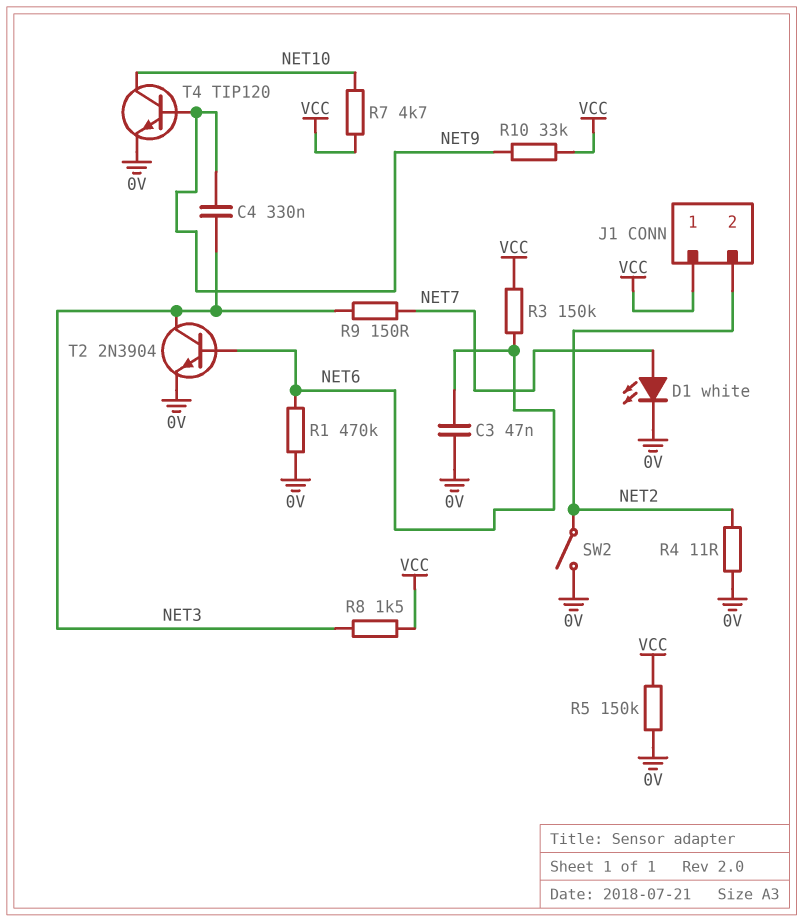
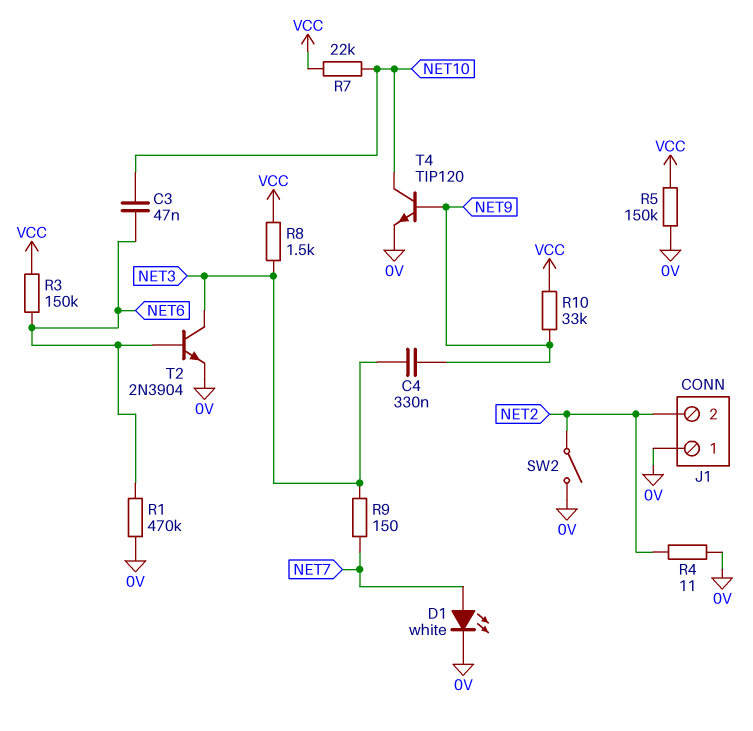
C3: 47nF (0V, NET6) -> 47nF (NET6, NET10)
J1 pin 1: VCC -> 0V
R7: 4.7k (NET10, VCC) -> 22k (NET10, VCC)

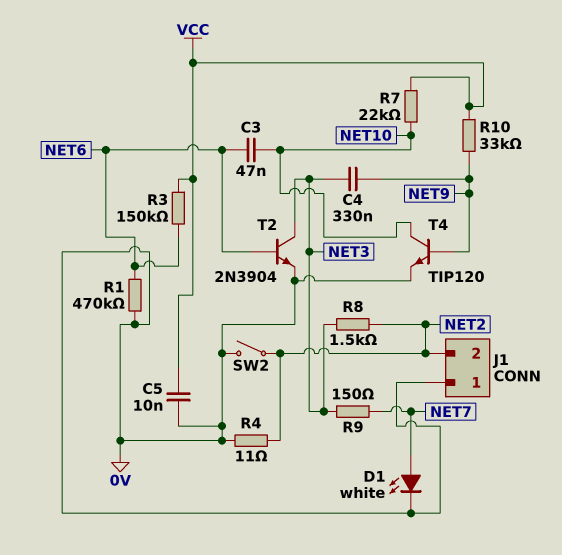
C5: none -> 10nF (0V, VCC)
R5: 150k (0V, VCC) -> none
R8: 1.5k (NET3, VCC) -> 1.5k (NET2, NET3)

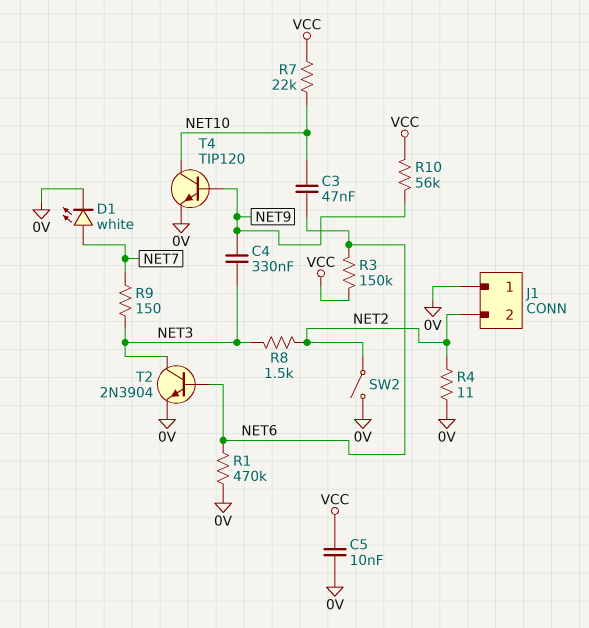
R10: 33k (NET9, VCC) -> 56k (NET9, VCC)

